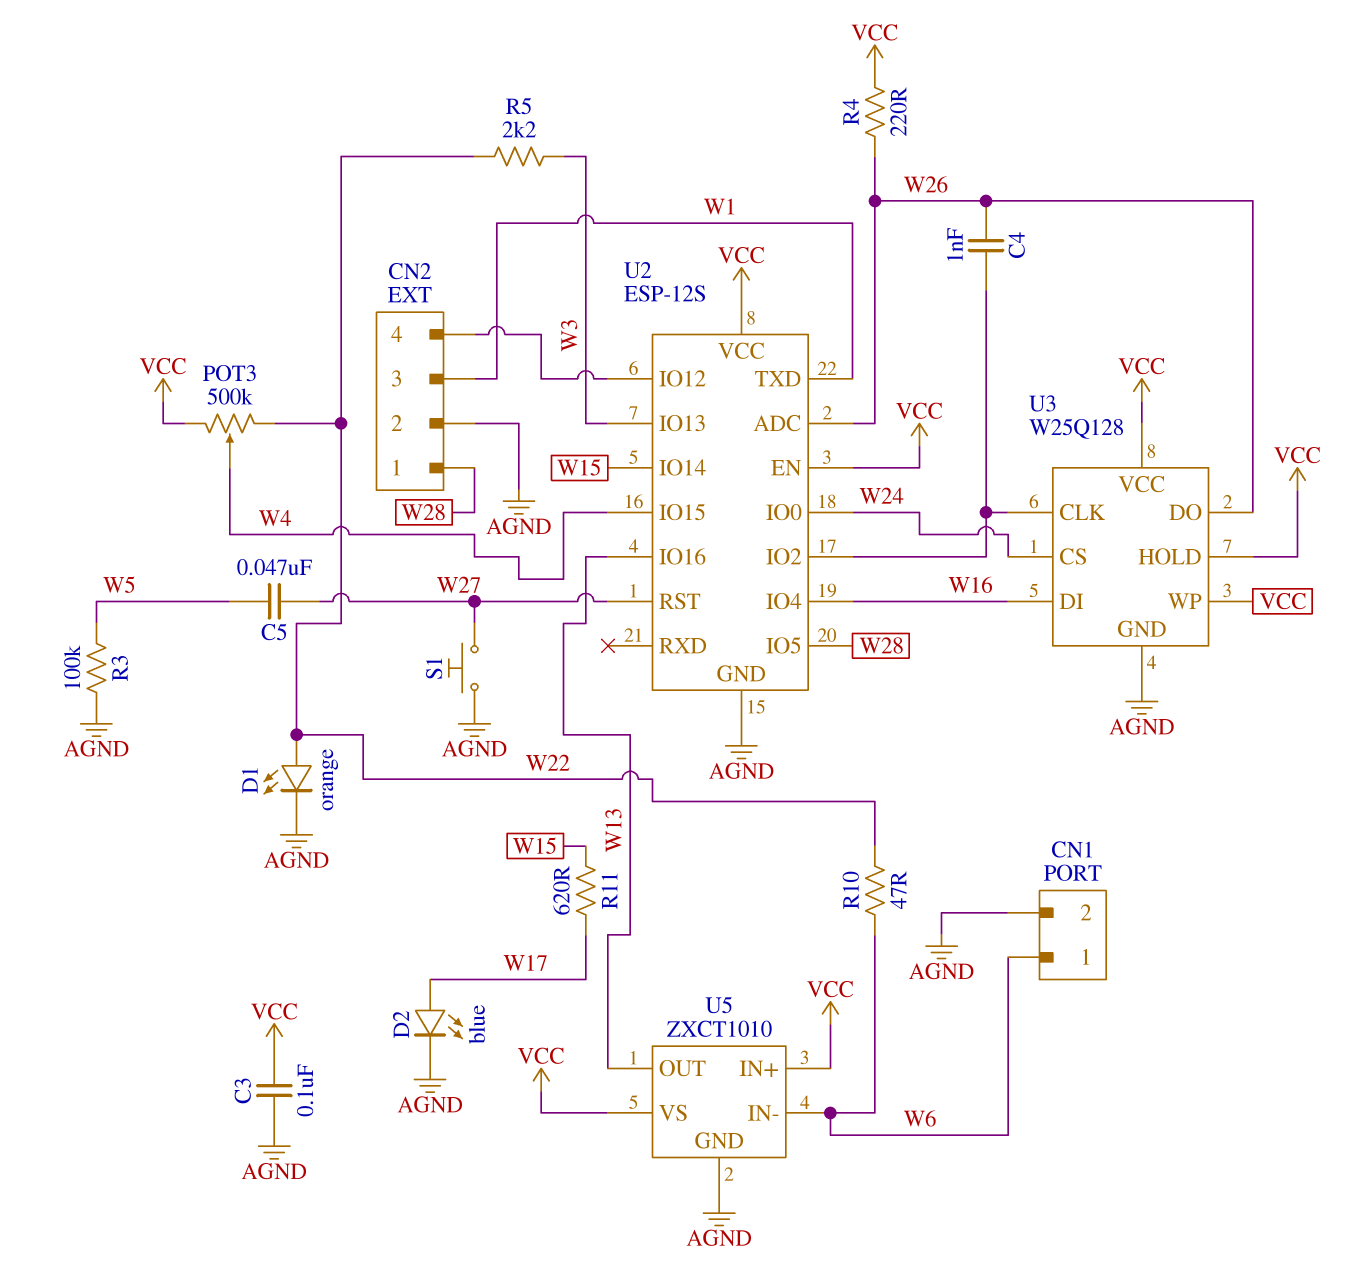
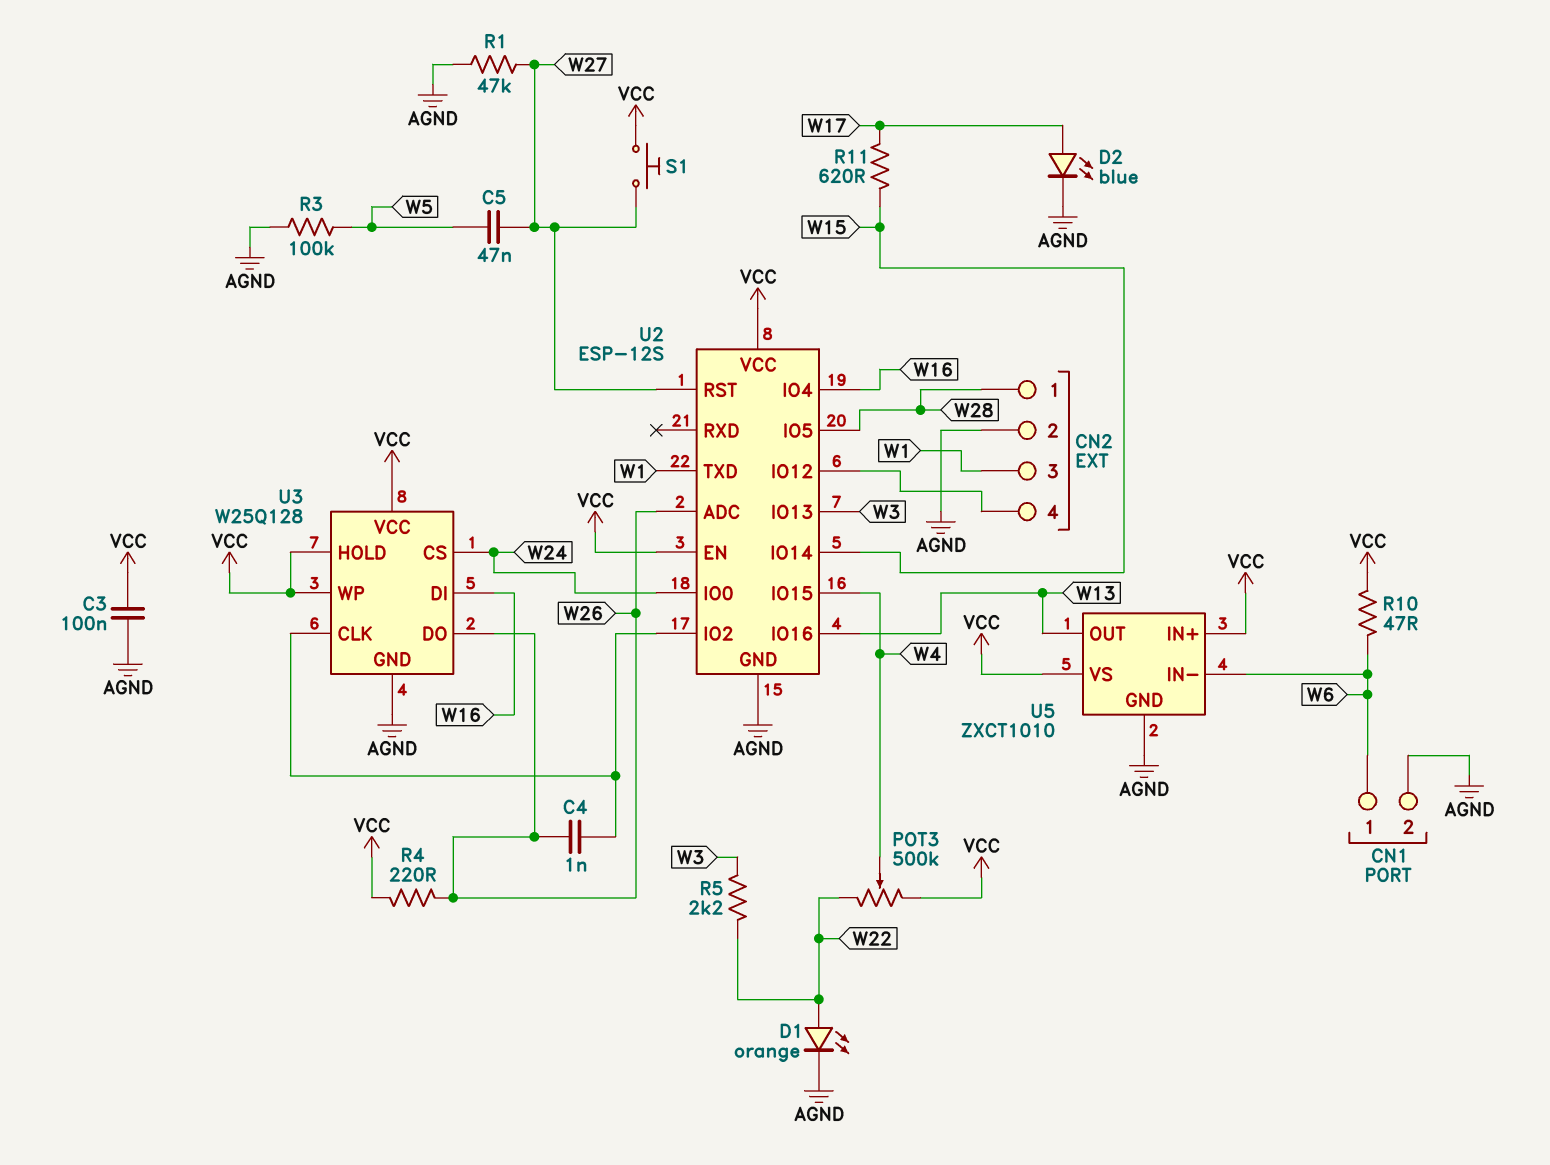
R1: none -> 47k (AGND, W27)
R10: 47 (W6, W22) -> 47 (VCC, W6)
S1: button (AGND, W27) -> button (VCC, W27)

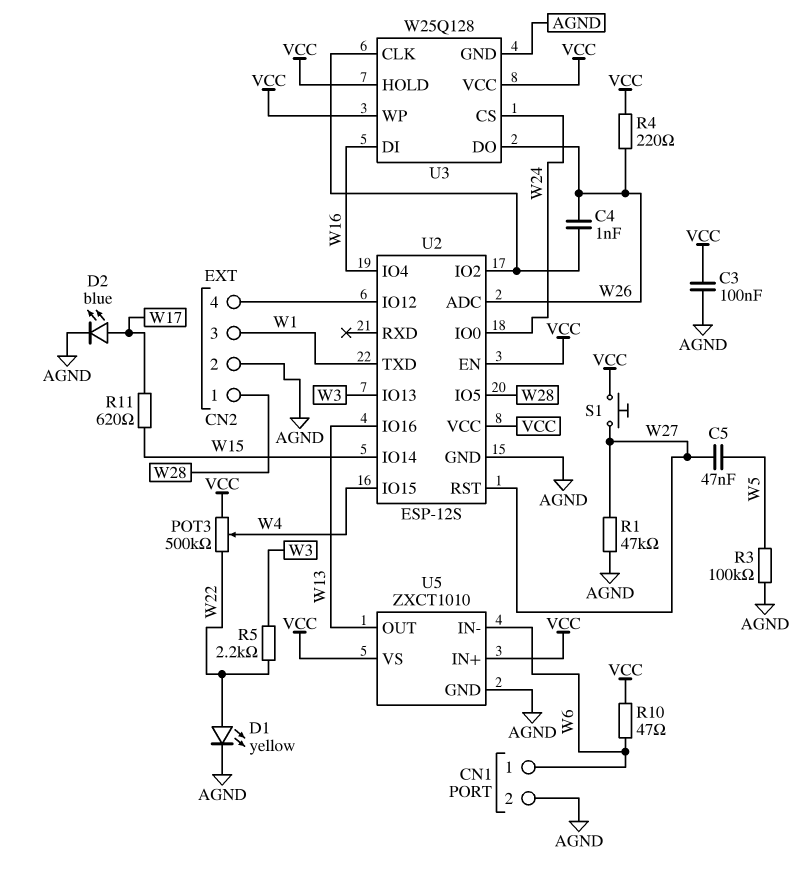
D1: LED orange (A W22, K AGND) -> LED yellow (A W22, K AGND)

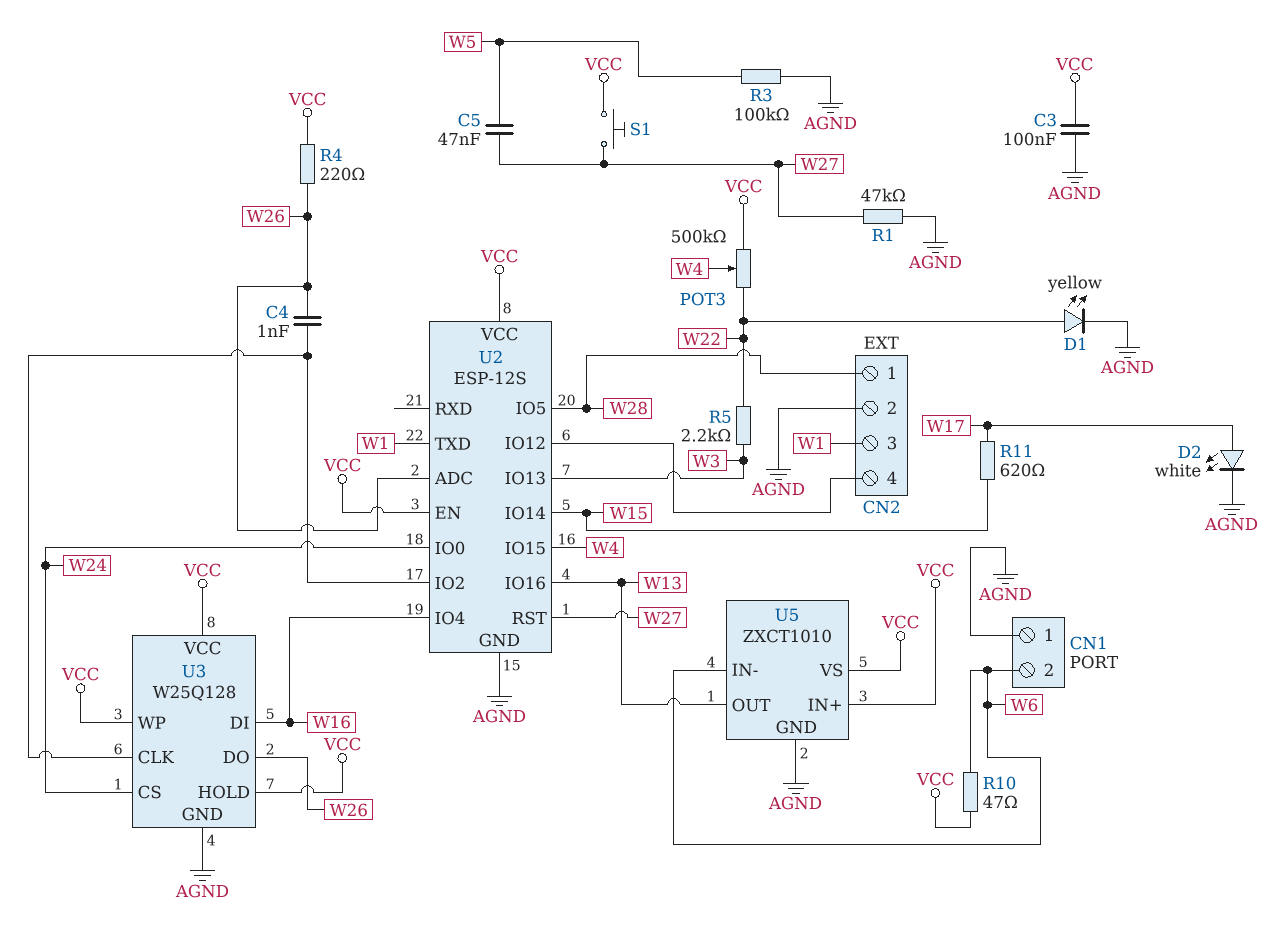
CN1 pin 1: W6 -> AGND
CN1 pin 2: AGND -> W6
D2: LED blue (A W17, K AGND) -> LED white (A W17, K AGND)

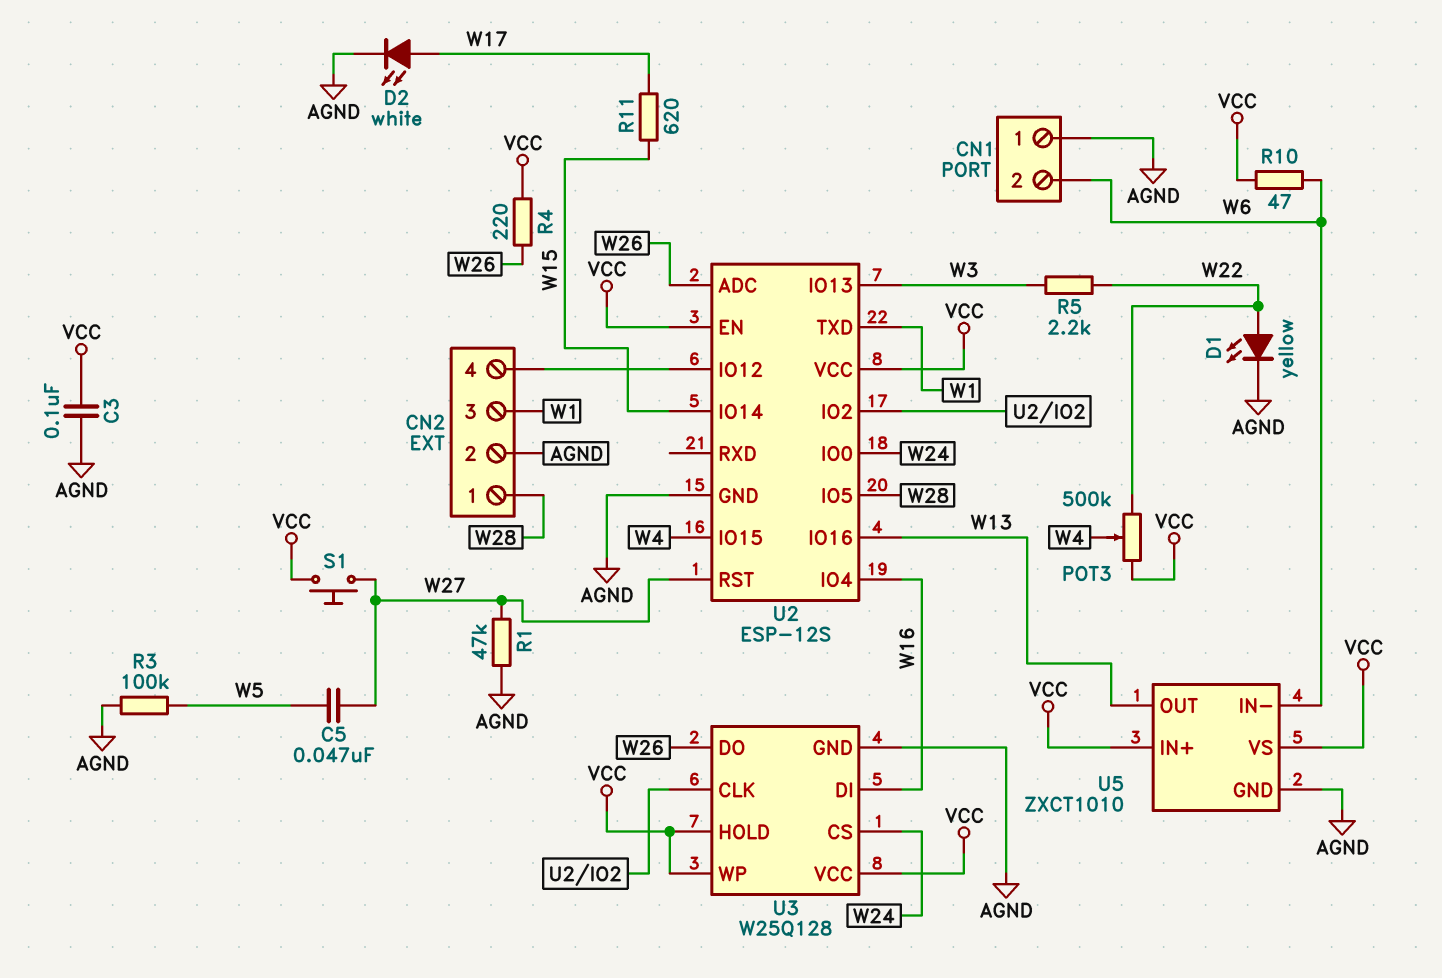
C4: 1nF (U2/IO2, W26) -> none

